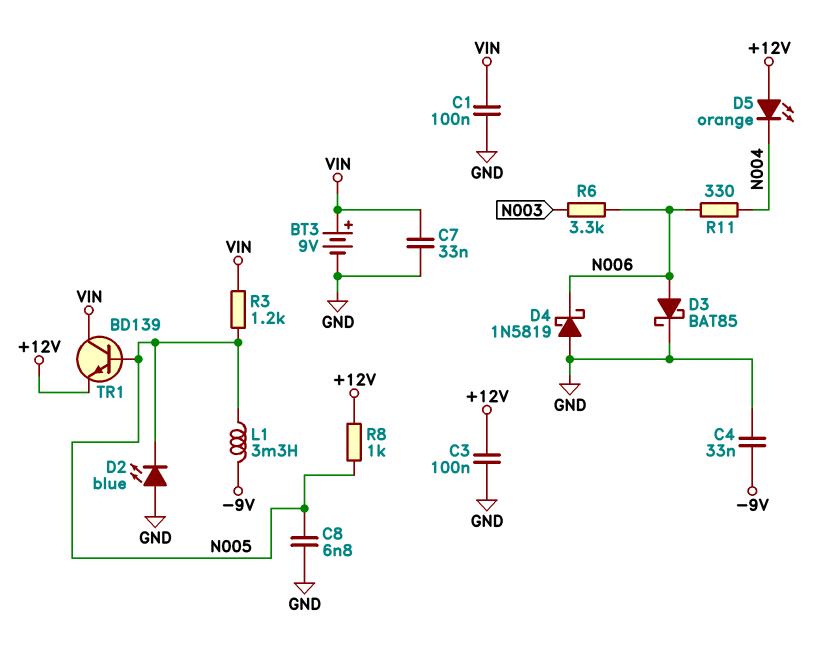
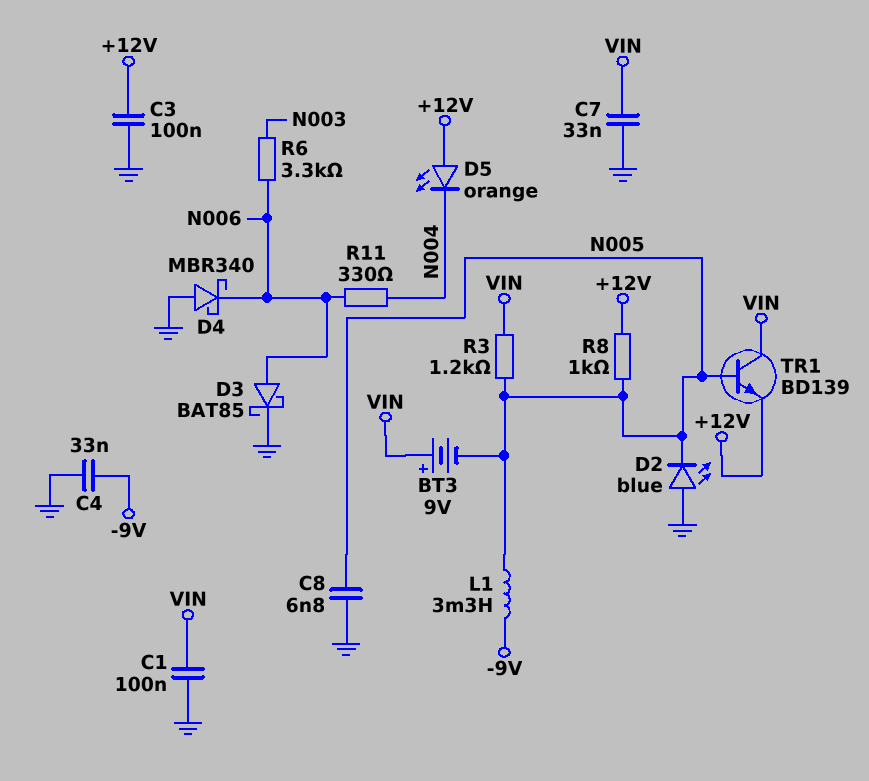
BT3: 9V (plus VIN, minus GND) -> 9V (plus VIN, minus N005)
D4: schottky 1N5819 (A GND, K N006) -> schottky MBR340 (A GND, K N006)

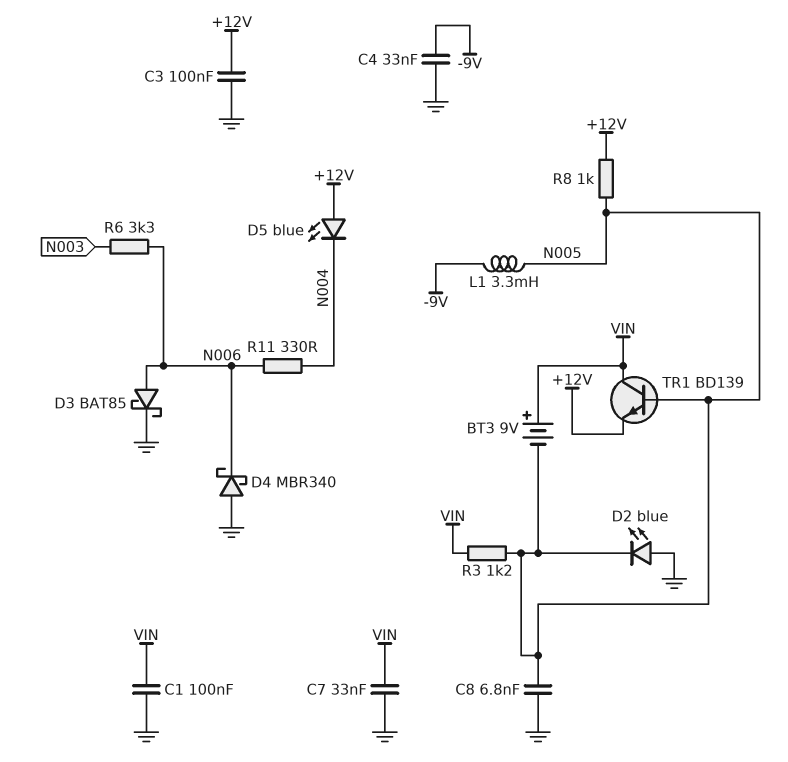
D5: LED orange (A +12V, K N004) -> LED blue (A +12V, K N004)

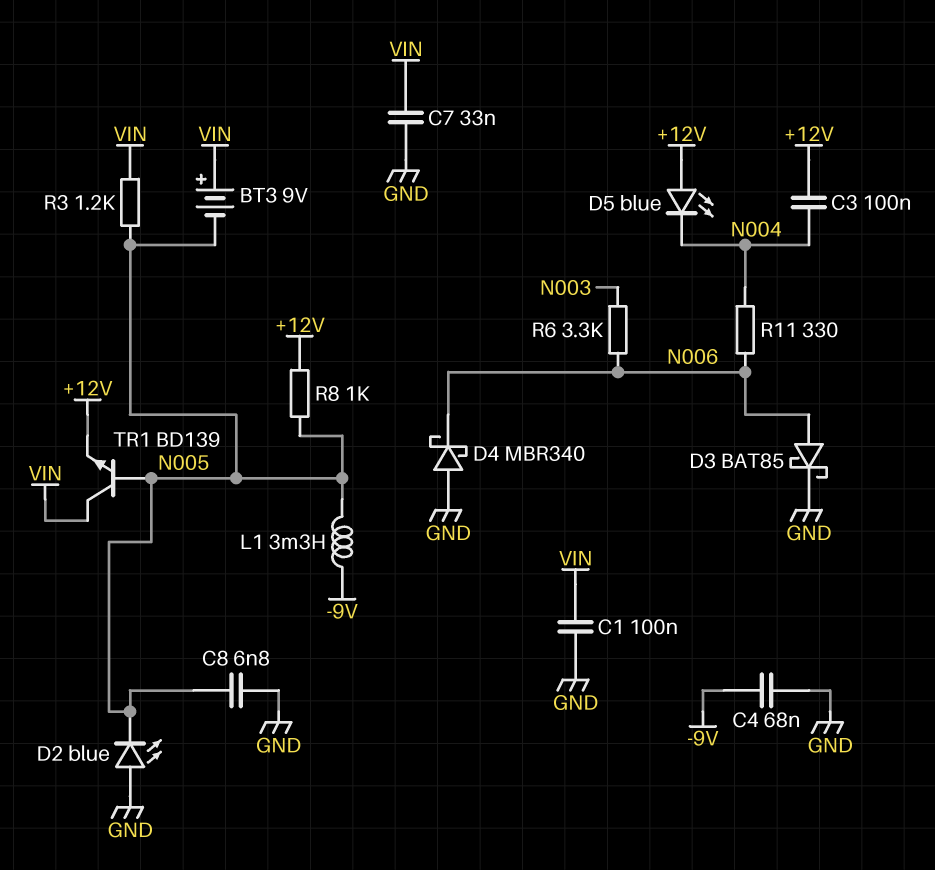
C3: 100nF (+12V, GND) -> 100nF (+12V, N004)
C4: 33nF (-9V, GND) -> 68nF (-9V, GND)

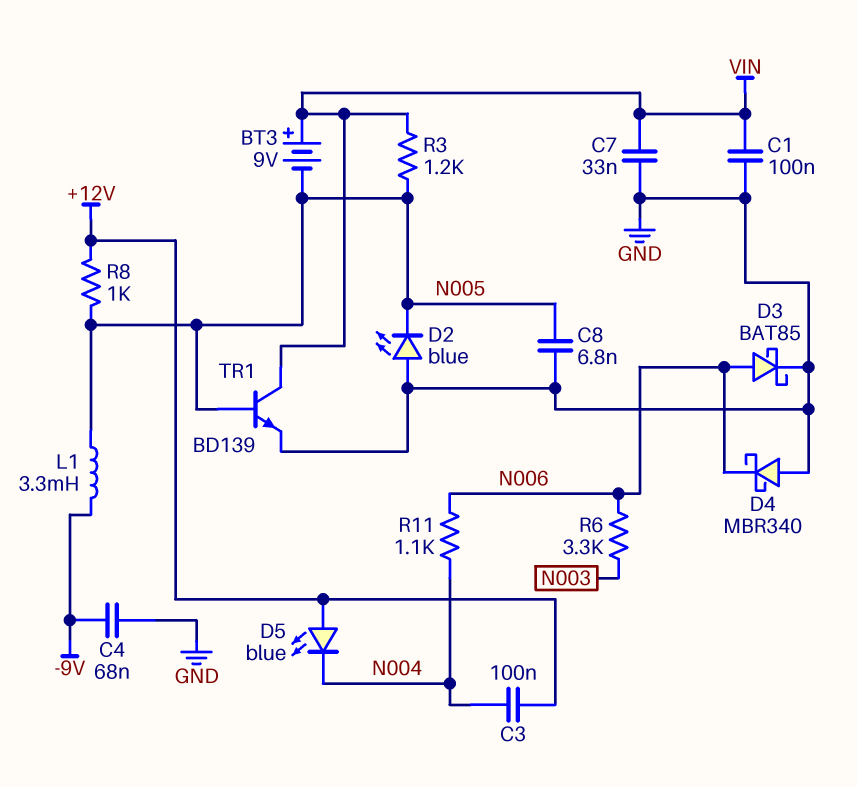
R11: 330 (N004, N006) -> 1.1k (N004, N006)
TR1: NPN BD139 (B N005, C VIN, E +12V) -> NPN BD139 (B N005, C VIN, E GND)

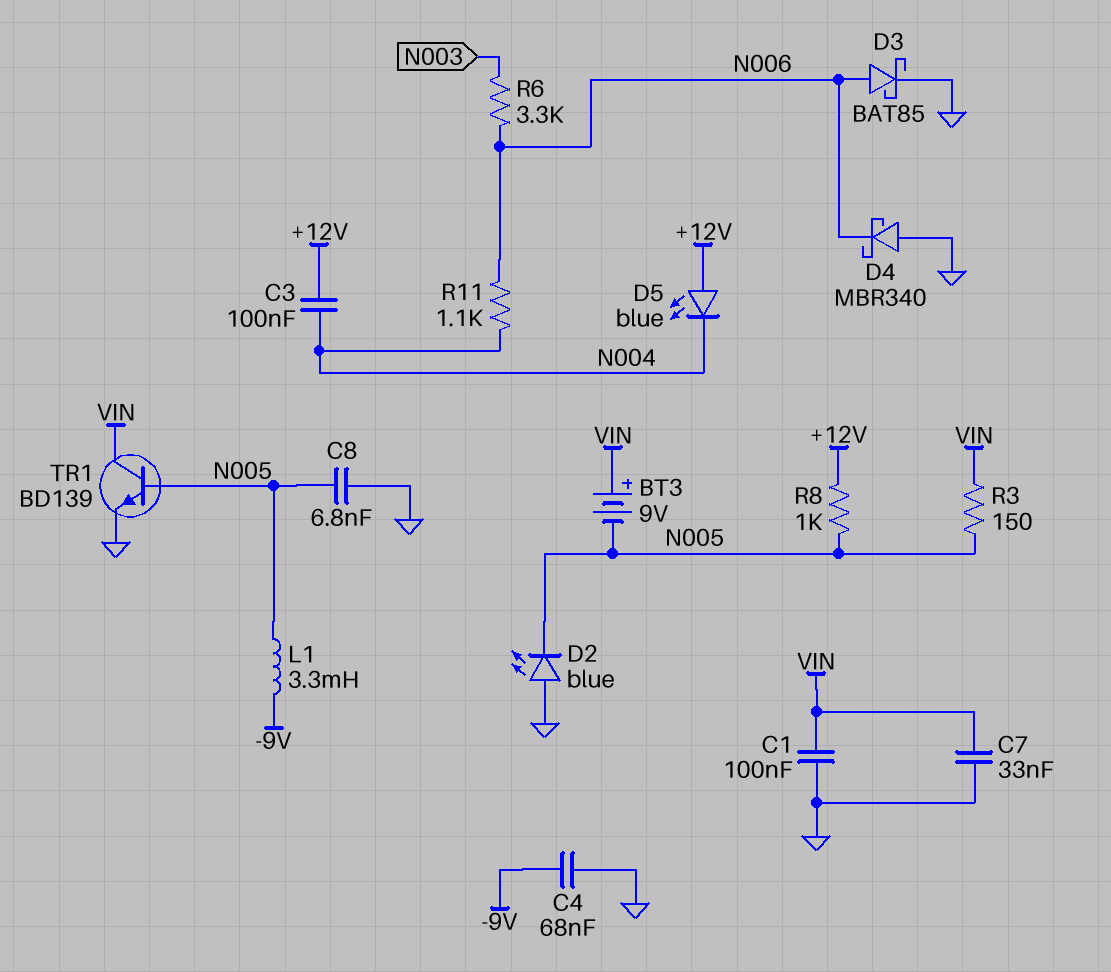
R3: 1.2k (N005, VIN) -> 150 (N005, VIN)

